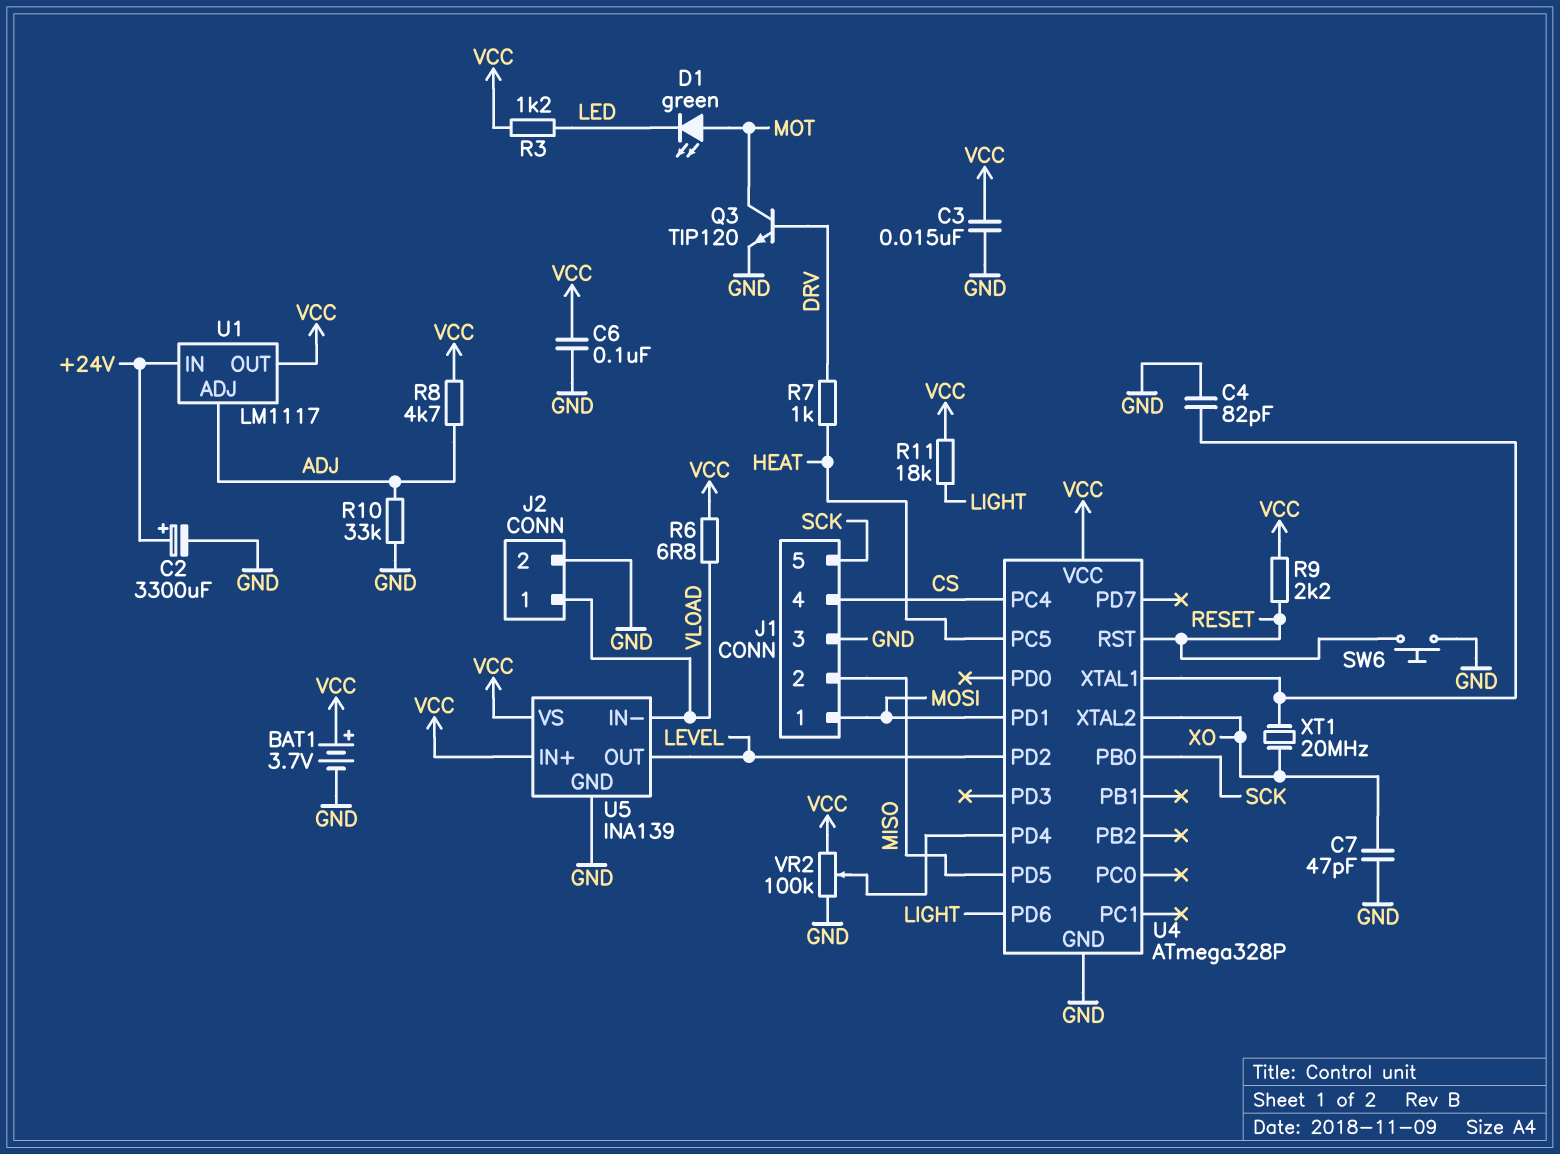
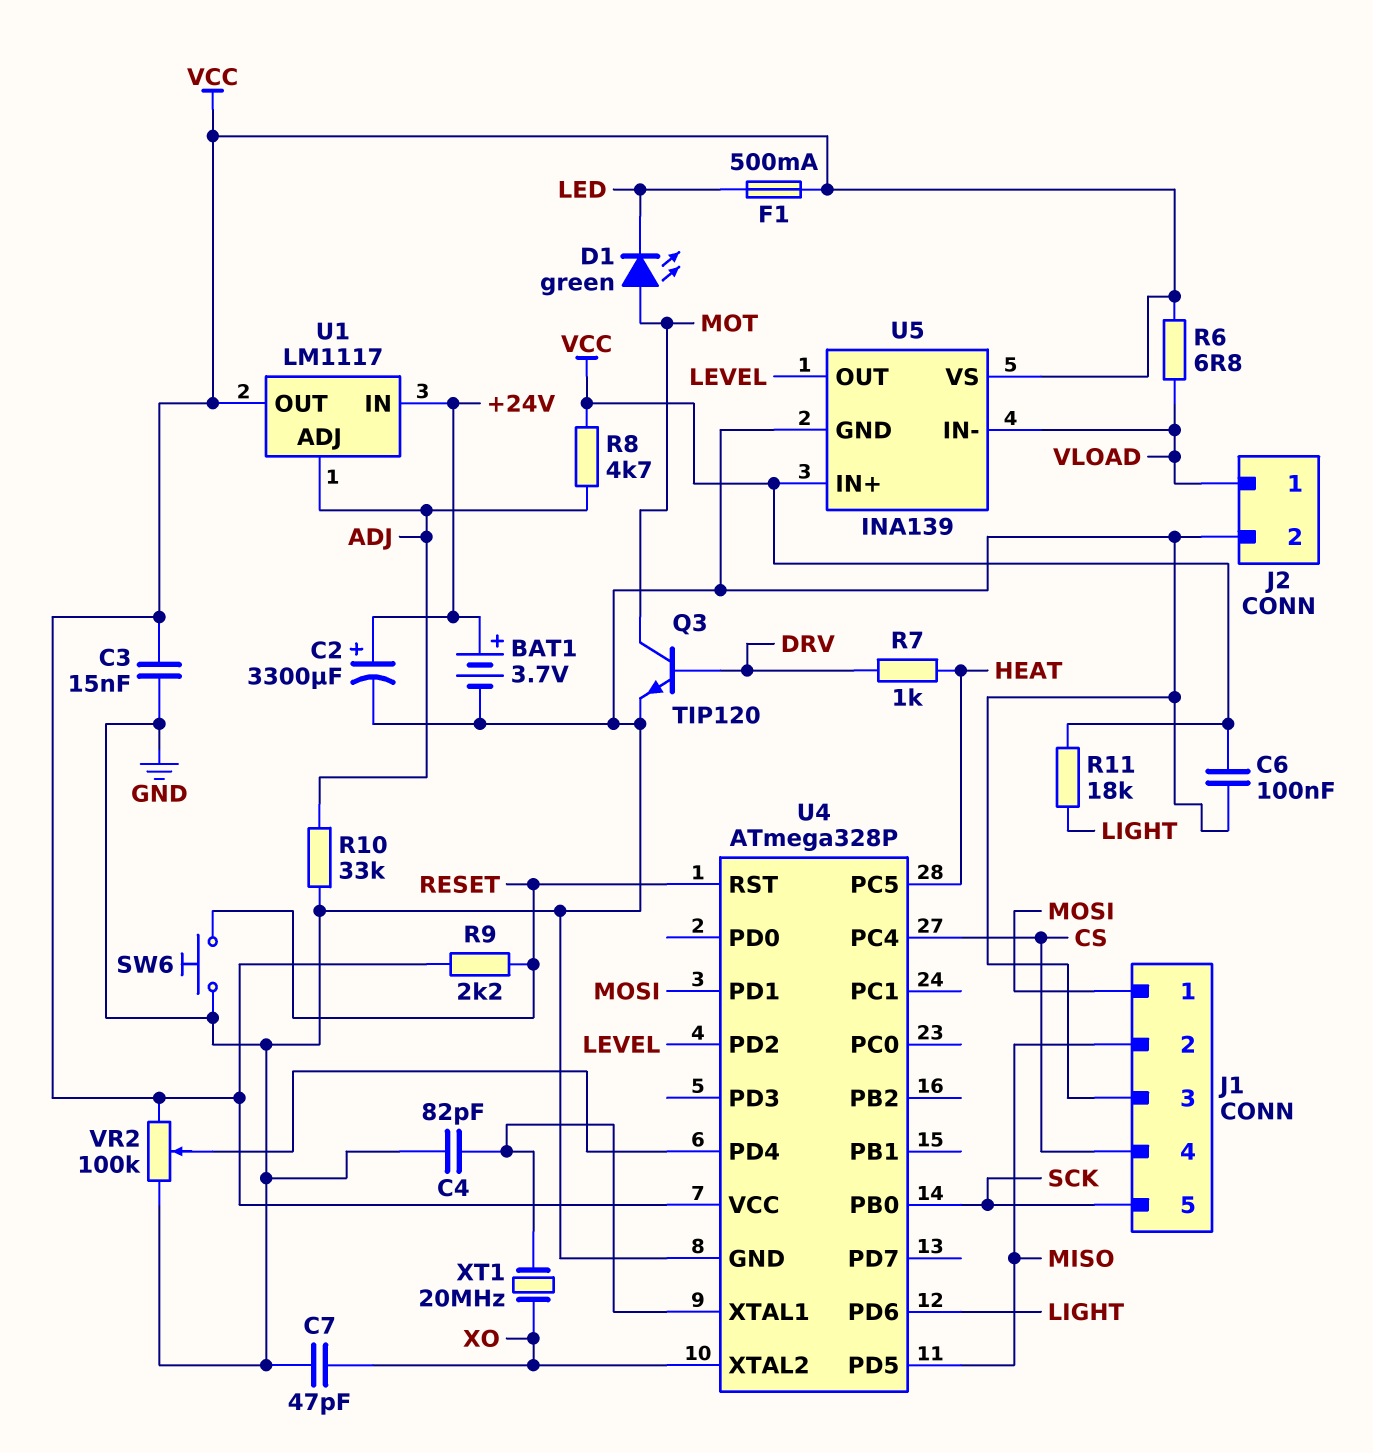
BAT1: 3.7V (plus VCC, minus GND) -> 3.7V (plus +24V, minus GND)
F1: none -> 500mA (LED, VCC)
R3: 1.2k (LED, VCC) -> none

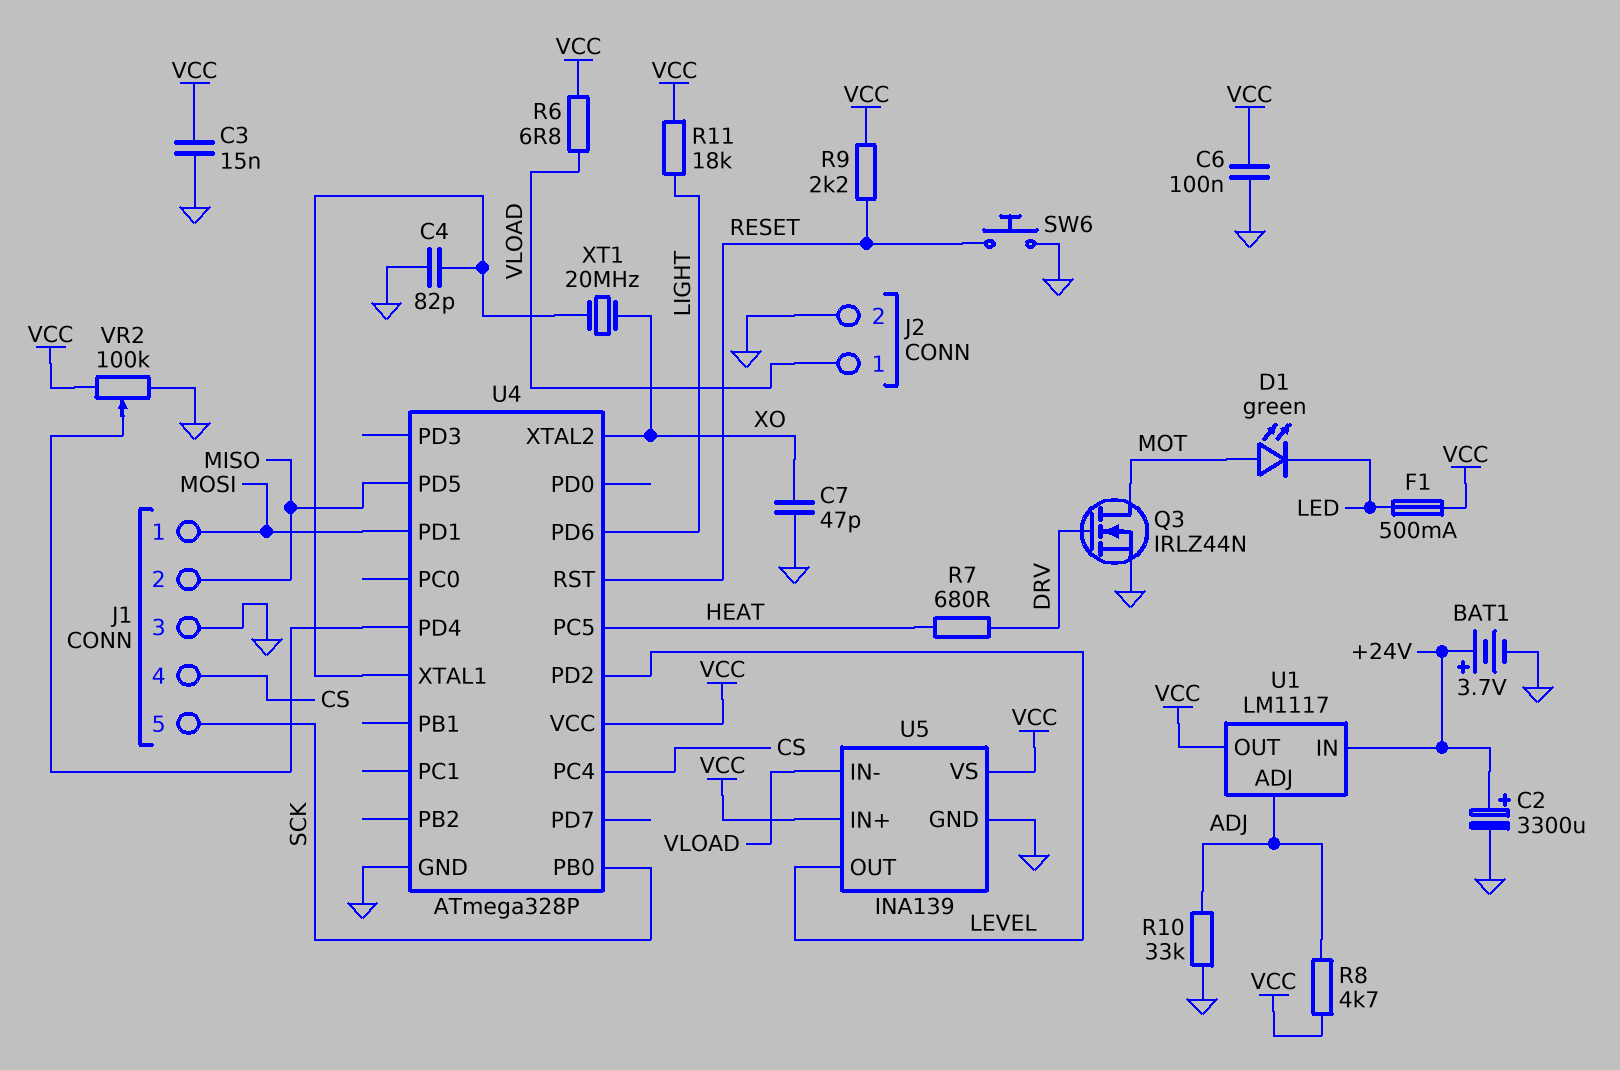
Q3: NPN TIP120 (B DRV, C MOT, E GND) -> NMOS IRLZ44N (G DRV, D MOT, S GND)
R7: 1k (DRV, HEAT) -> 680 (DRV, HEAT)

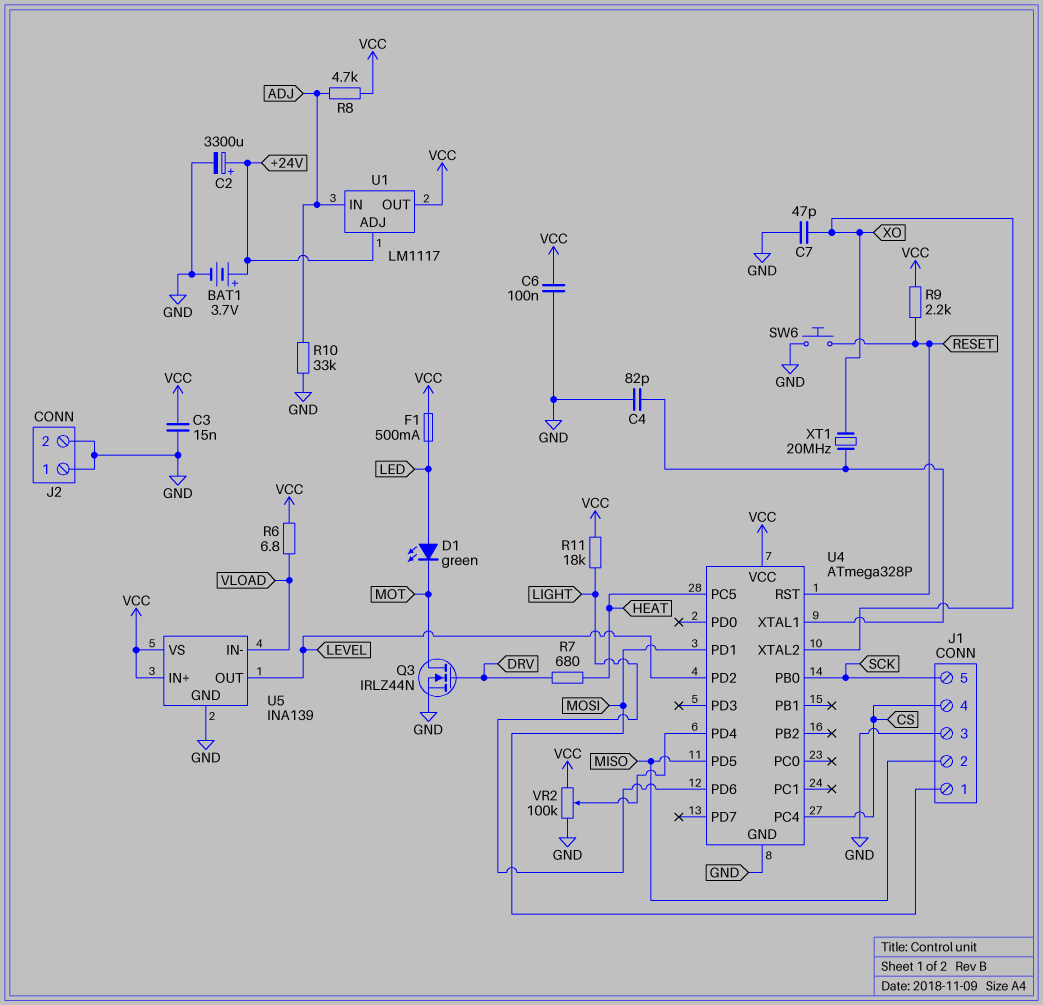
D1: LED green (A MOT, K LED) -> LED green (A LED, K MOT)
J2 pin 1: VLOAD -> GND
U1 pin ADJ: ADJ -> +24V
U1 pin IN: +24V -> ADJ

